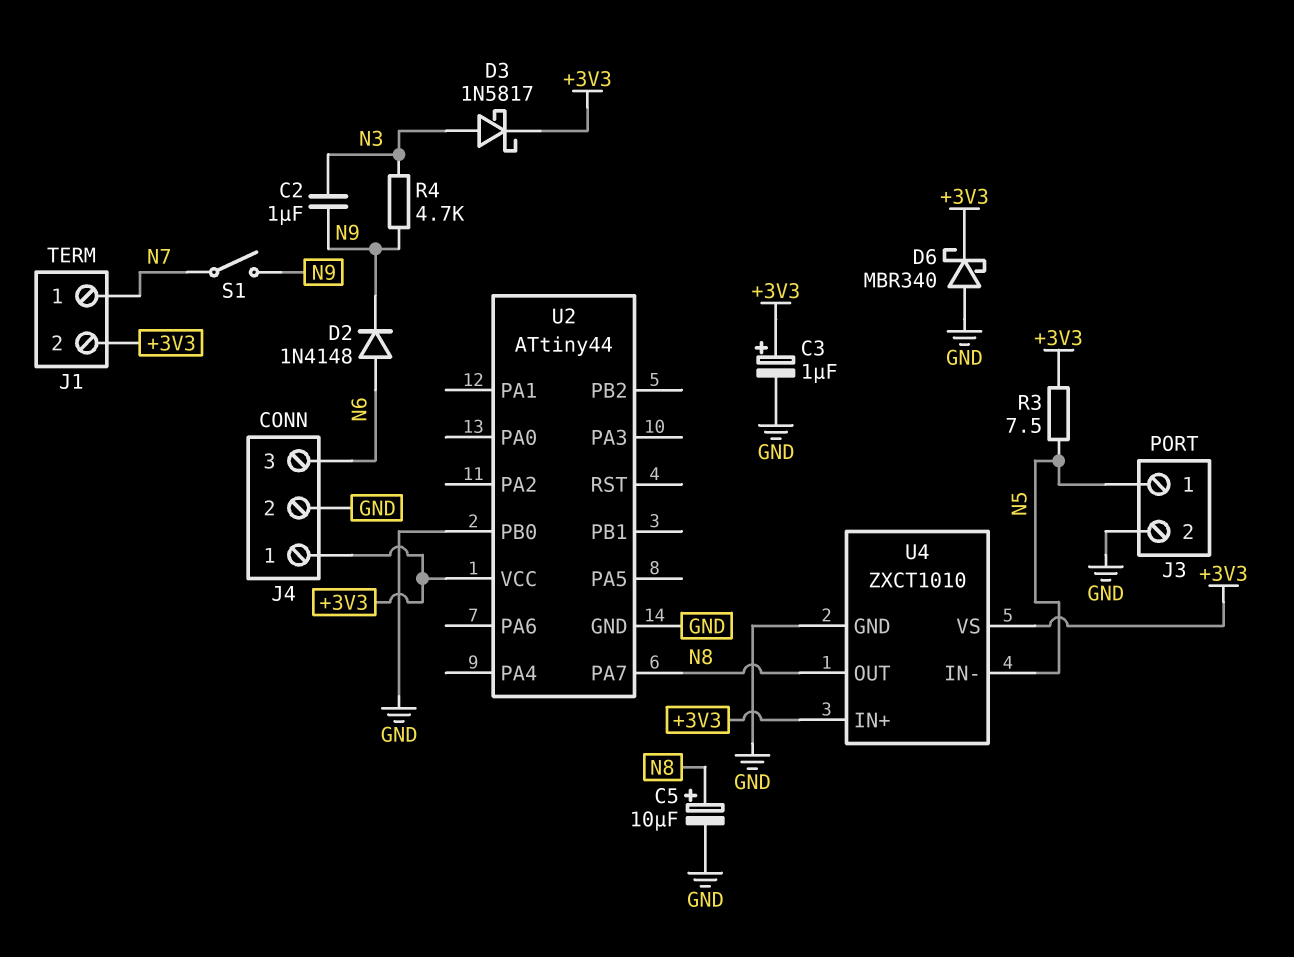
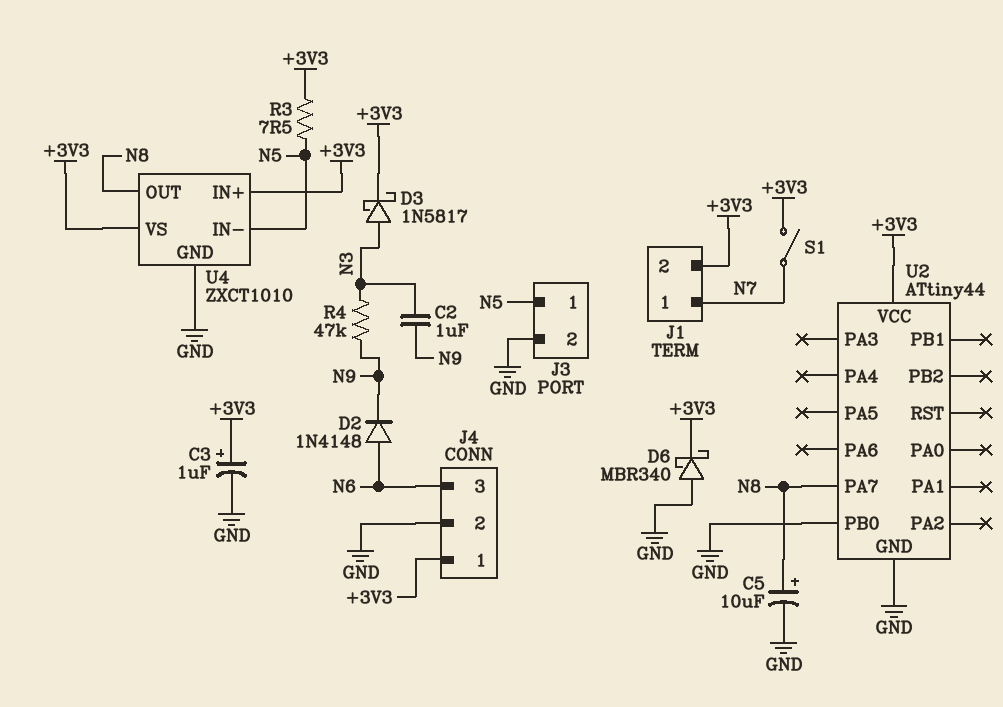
R4: 4.7k (N3, N9) -> 47k (N3, N9)
S1: switch (N7, N9) -> switch (+3V3, N7)

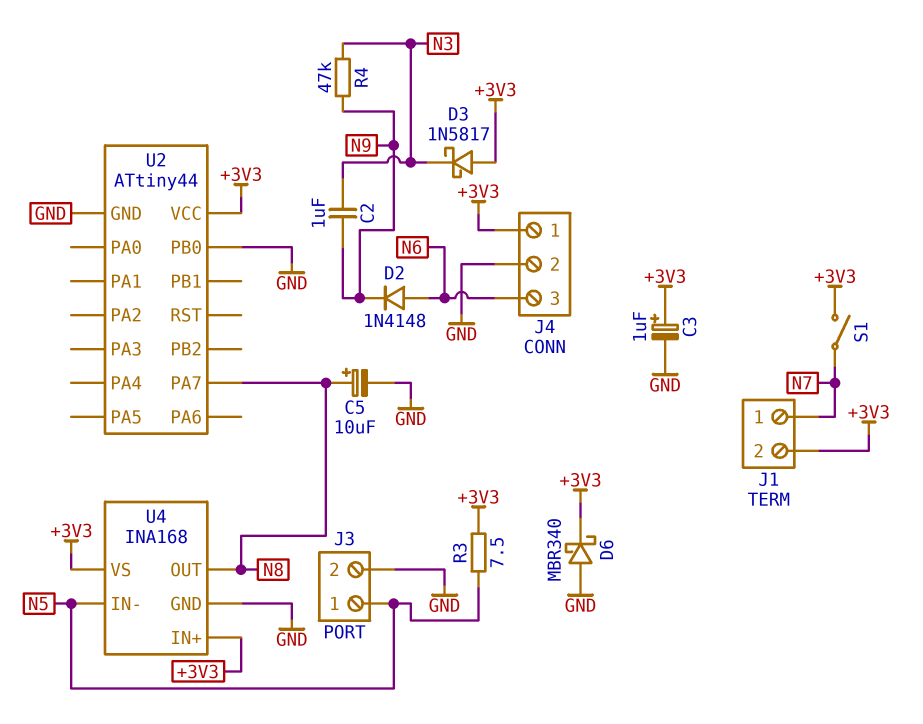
D3: schottky 1N5817 (A N3, K +3V3) -> schottky 1N5817 (A +3V3, K N3)
U4: ZXCT1010 -> INA168

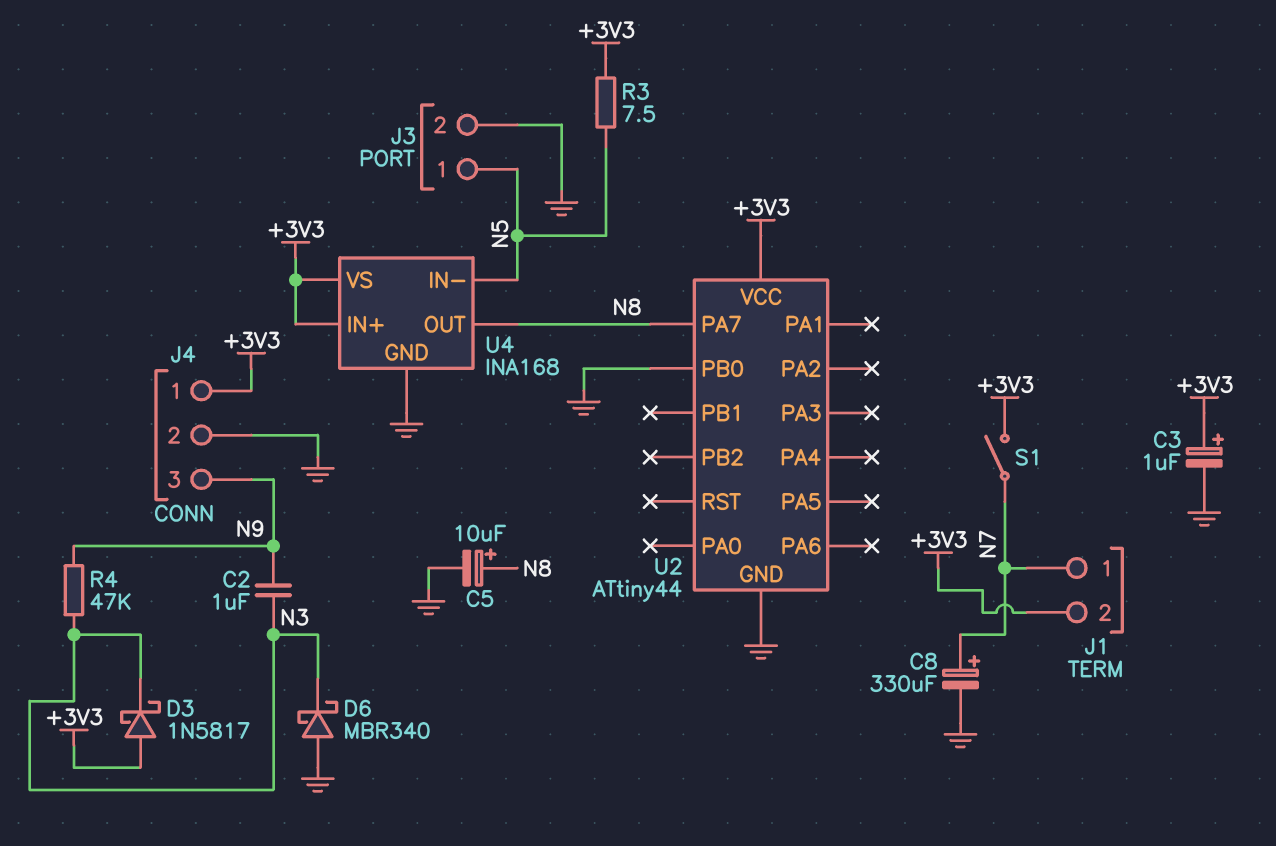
C8: none -> 330uF (plus N7, minus GND)
D2: diode 1N4148 (A N6, K N9) -> none
D6: schottky MBR340 (A GND, K +3V3) -> schottky MBR340 (A GND, K N3)
J4 pin 3: N6 -> N9

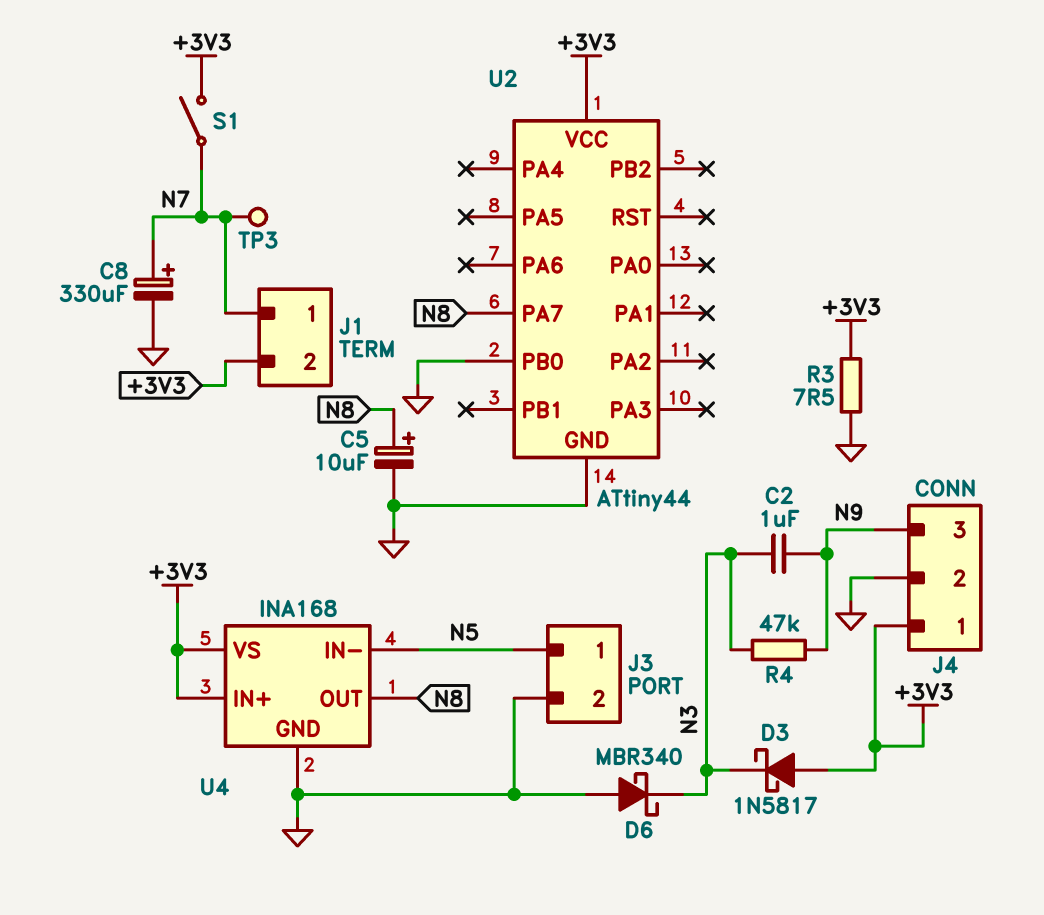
C3: 1uF (plus +3V3, minus GND) -> none
R3: 7.5 (+3V3, N5) -> 7.5 (+3V3, GND)
TP3: none -> test point (N7)

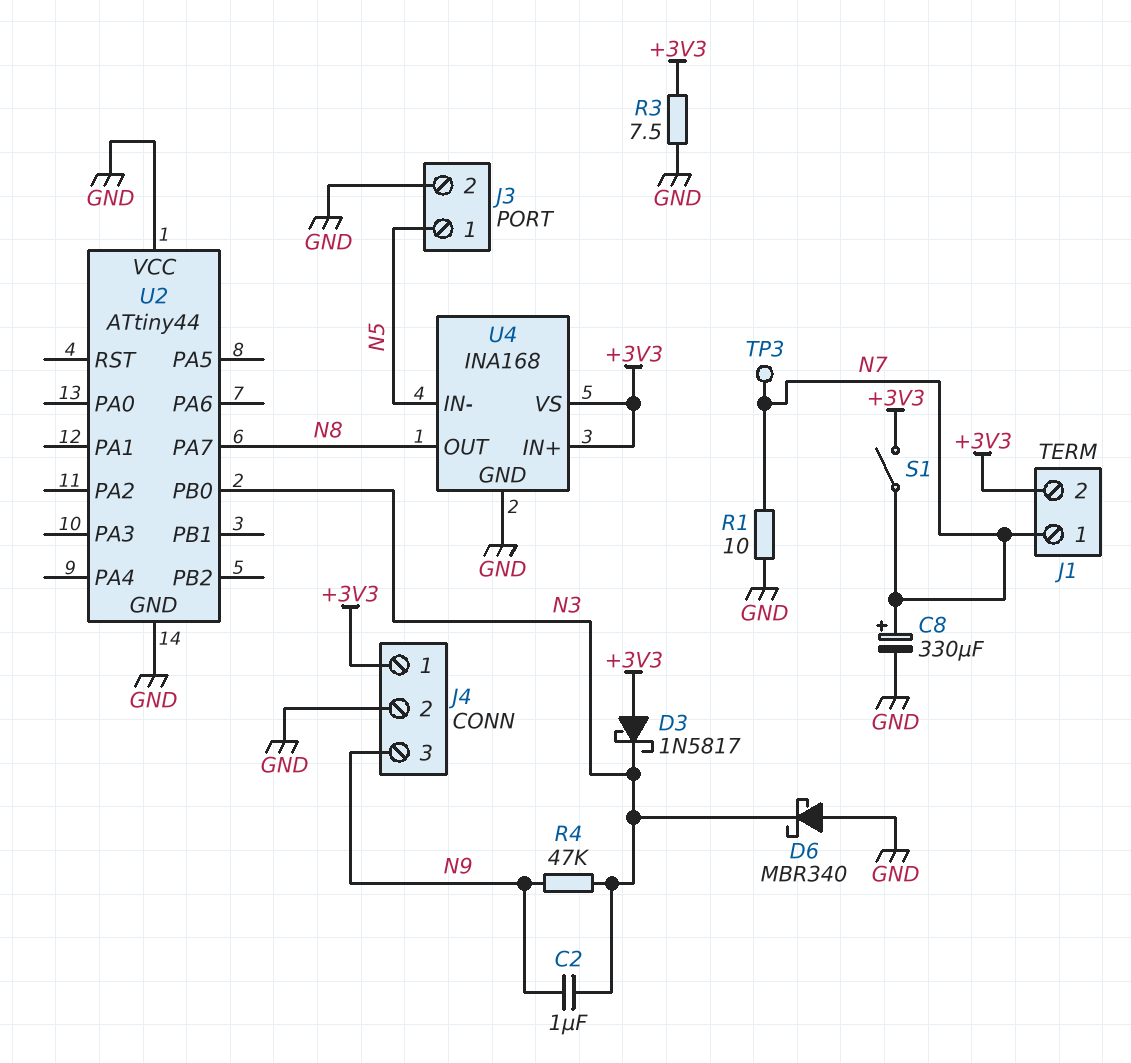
C5: 10uF (plus N8, minus GND) -> none
R1: none -> 10 (GND, N7)
U2 pin PB0: GND -> N3
U2 pin VCC: +3V3 -> GND

